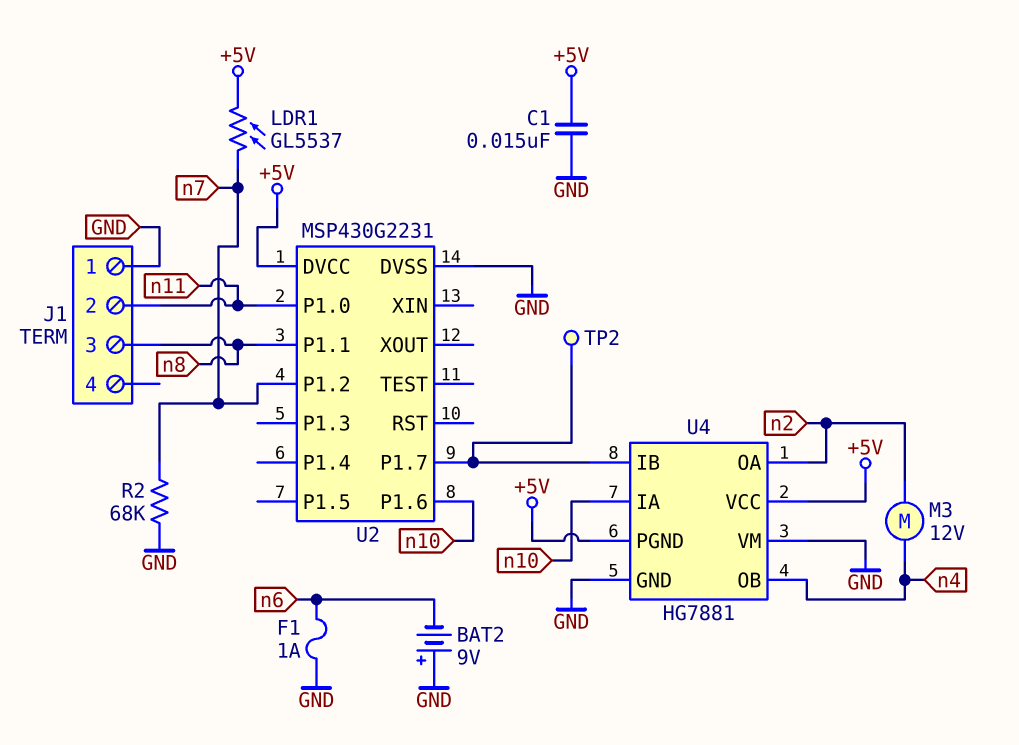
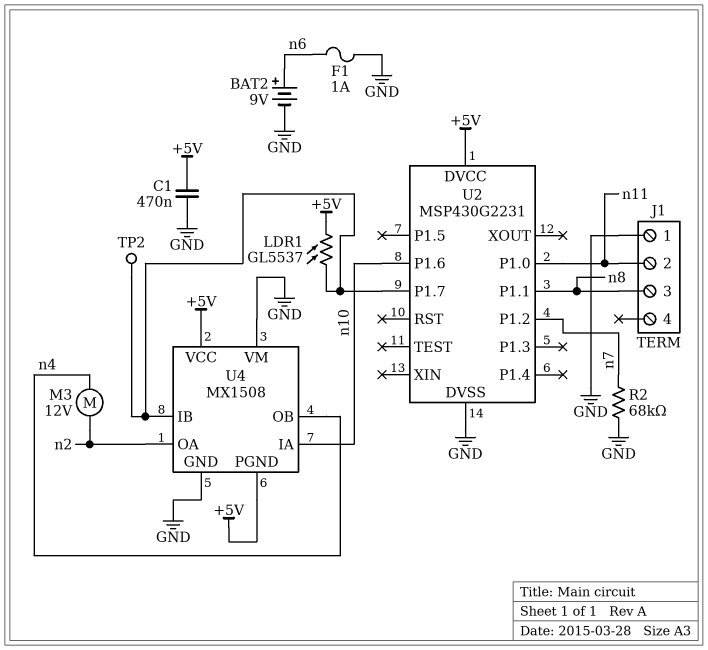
BAT2: 9V (plus GND, minus n6) -> 9V (plus n6, minus GND)
C1: 15nF (+5V, GND) -> 470nF (+5V, GND)
LDR1: GL5537 (+5V, n7) -> GL5537 (+5V, U2/P1.7)
U4: HG7881 -> MX1508

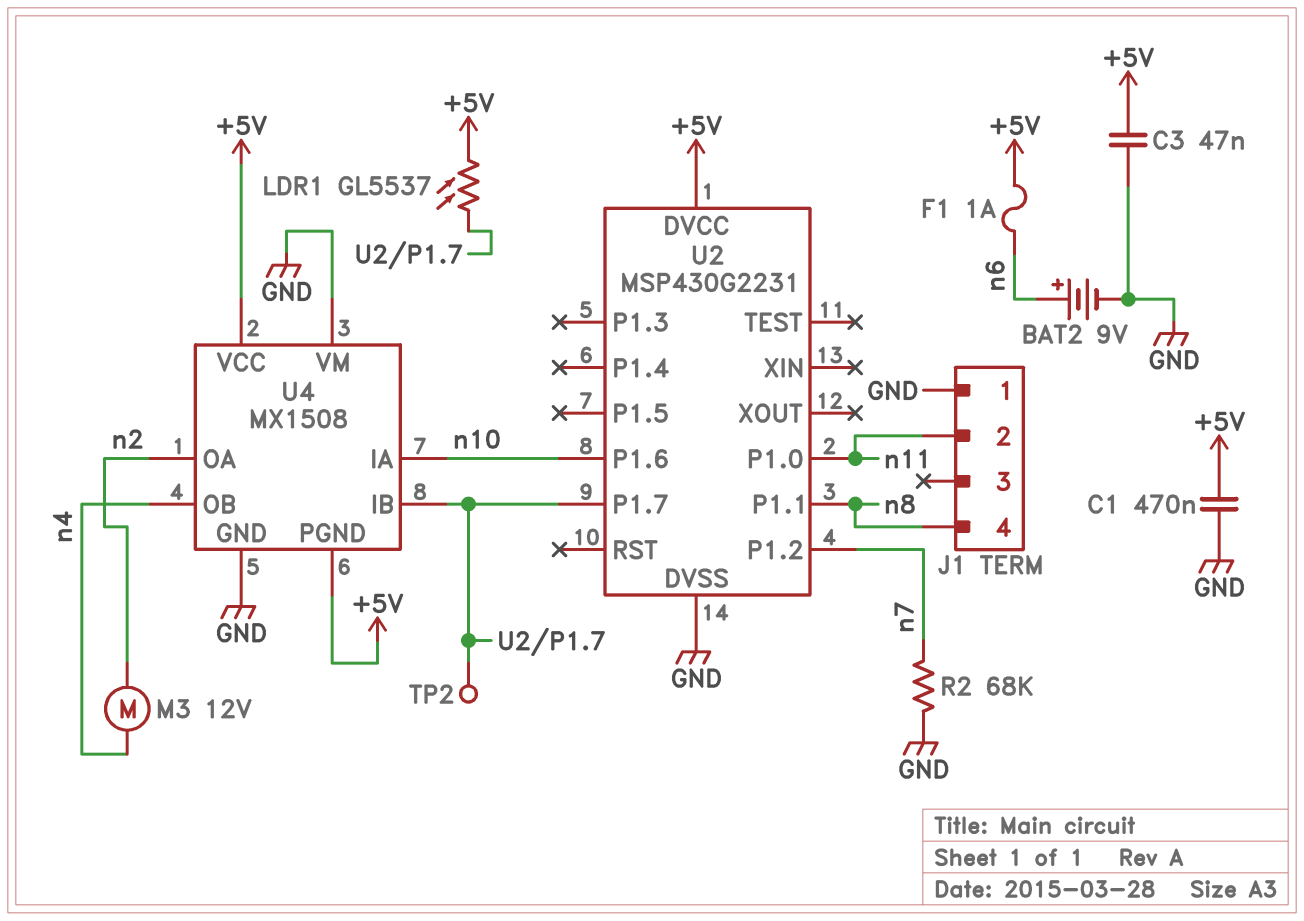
C3: none -> 47nF (+5V, GND)
F1: 1A (GND, n6) -> 1A (+5V, n6)
J1 pin 3: n8 -> none
J1 pin 4: none -> n8

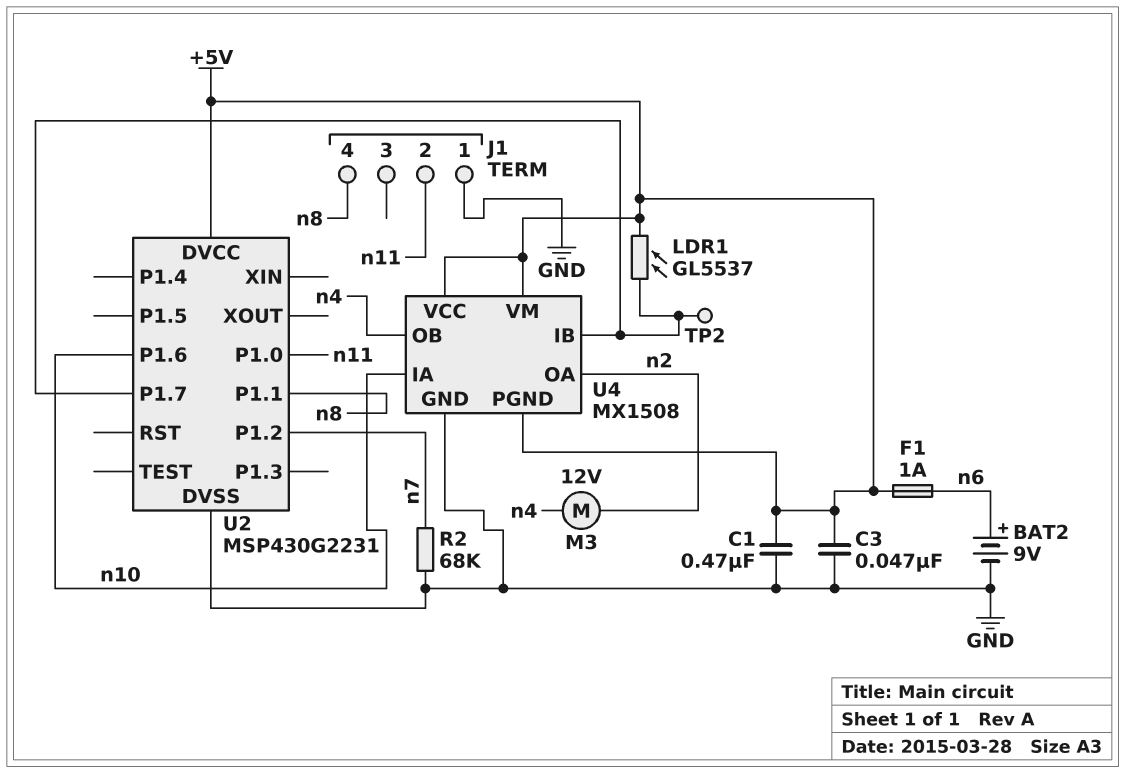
U4 pin VM: GND -> +5V

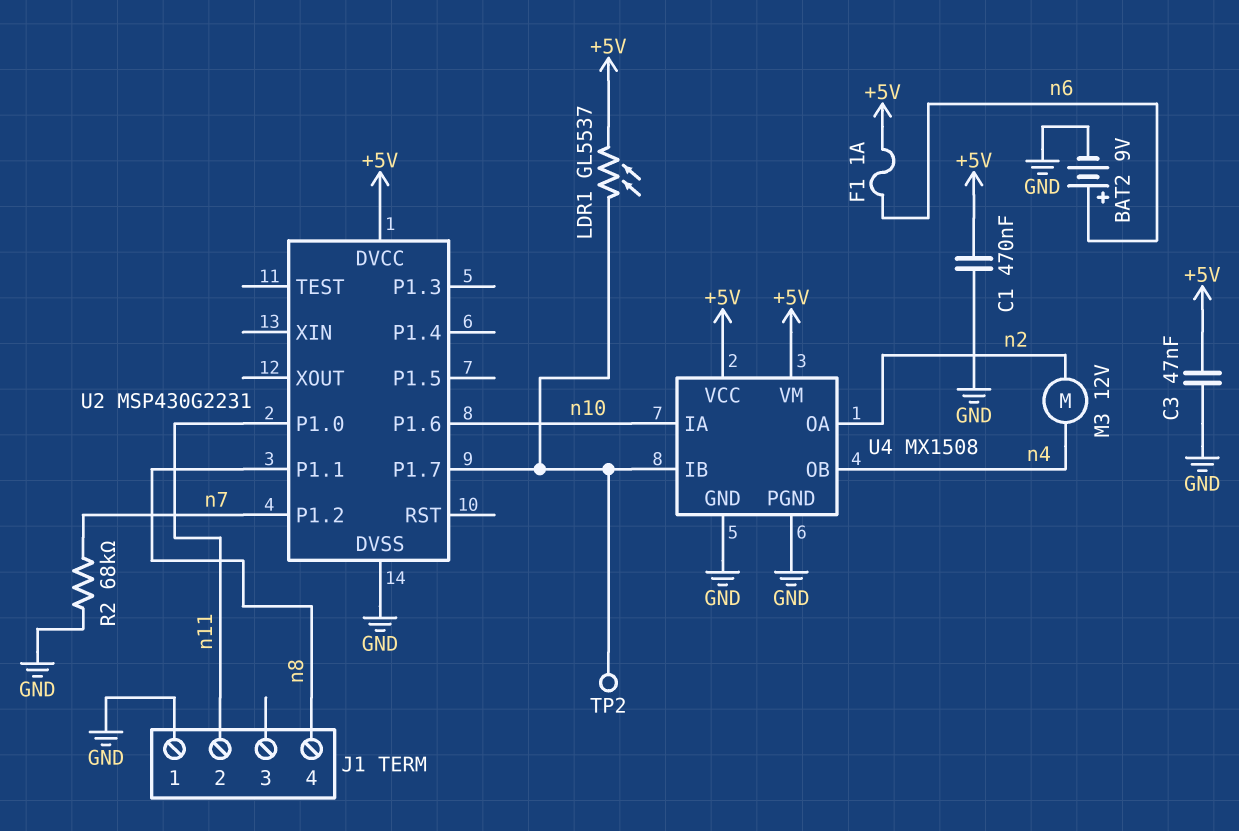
U4 pin PGND: +5V -> GND

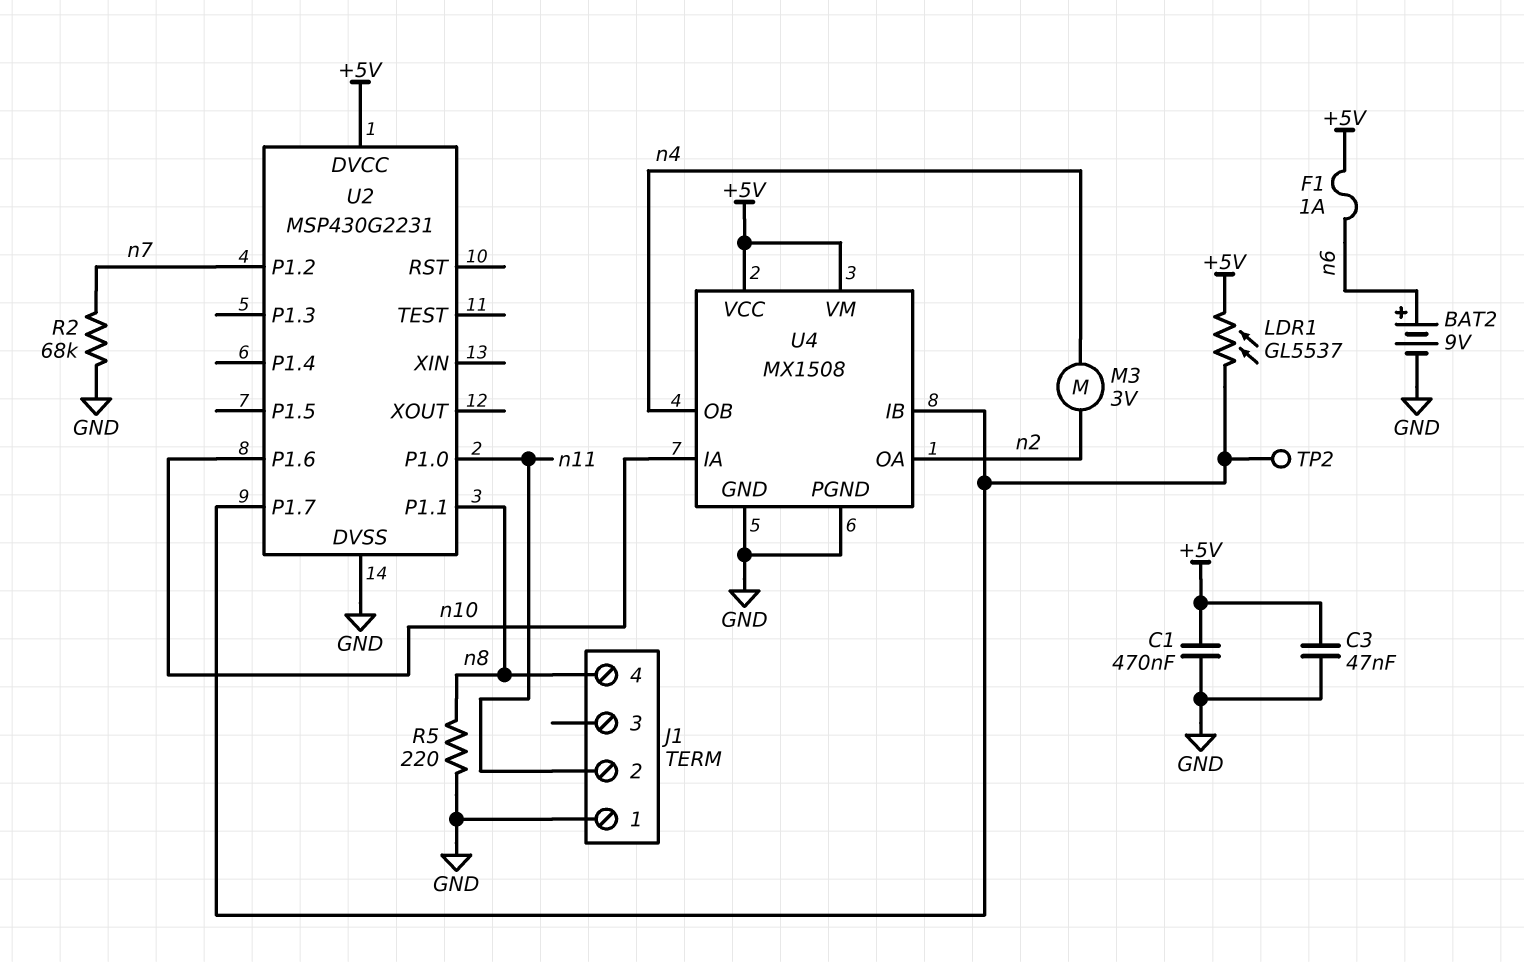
M3: motor 12V (n2, n4) -> motor 3V (n2, n4)
R5: none -> 220 (GND, n8)

